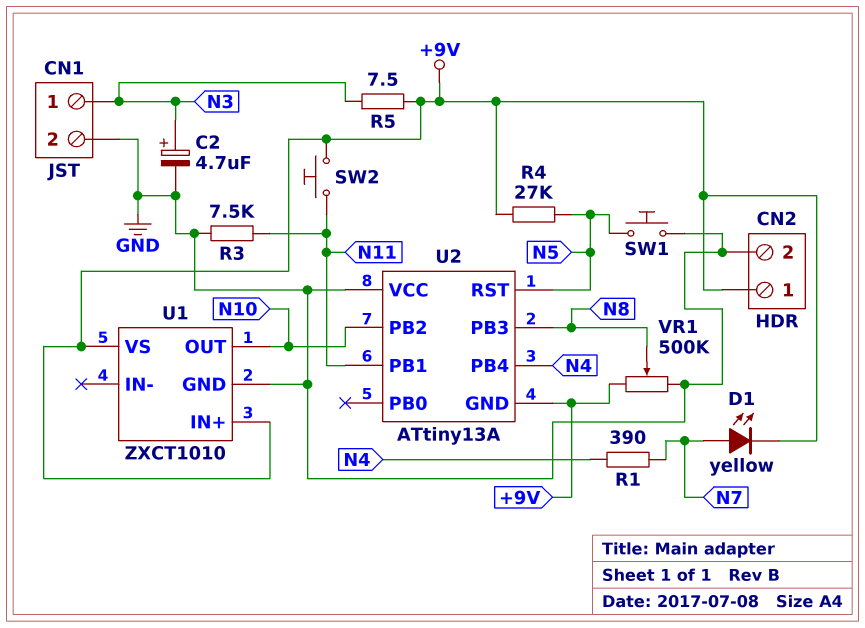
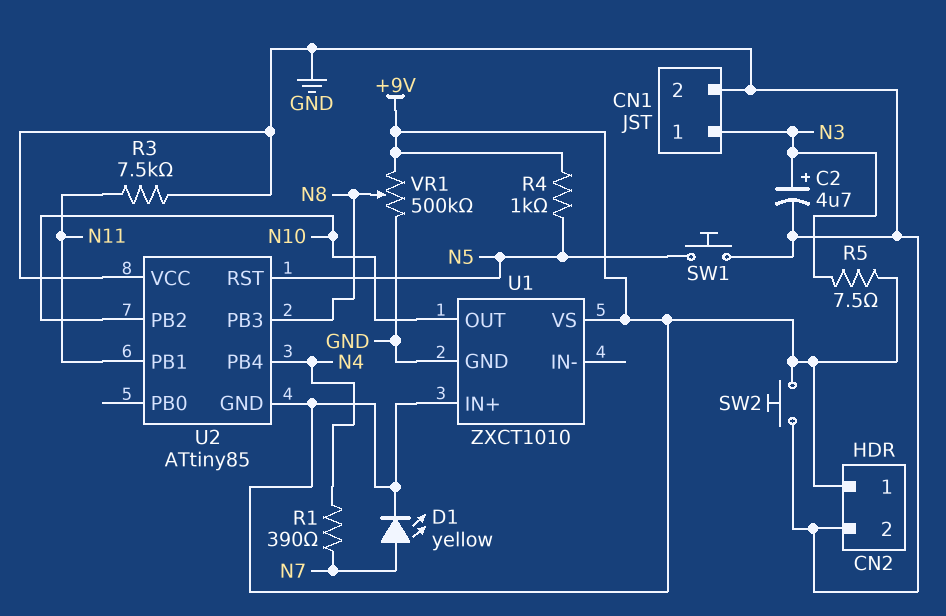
R4: 27k (+9V, N5) -> 1k (+9V, N5)
SW2: button (+9V, N11) -> button (+9V, GND)
U2: ATtiny13A -> ATtiny85

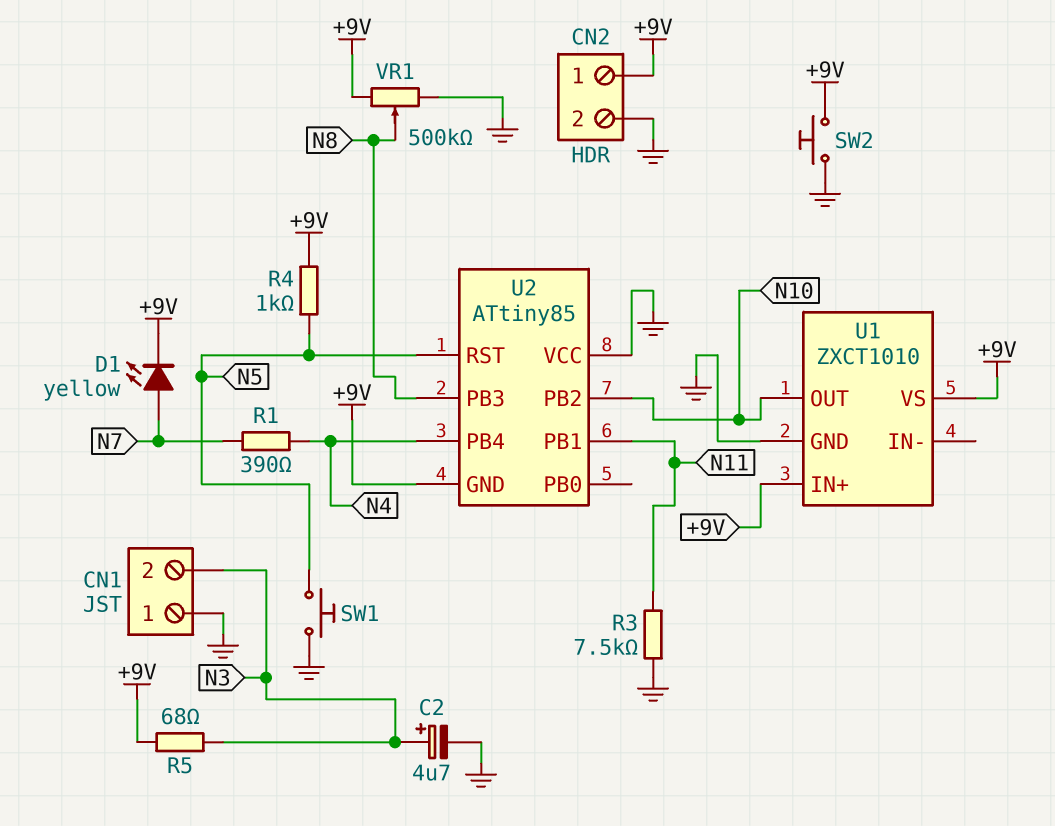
CN1 pin 1: N3 -> GND
CN1 pin 2: GND -> N3
R5: 7.5 (+9V, N3) -> 68 (+9V, N3)

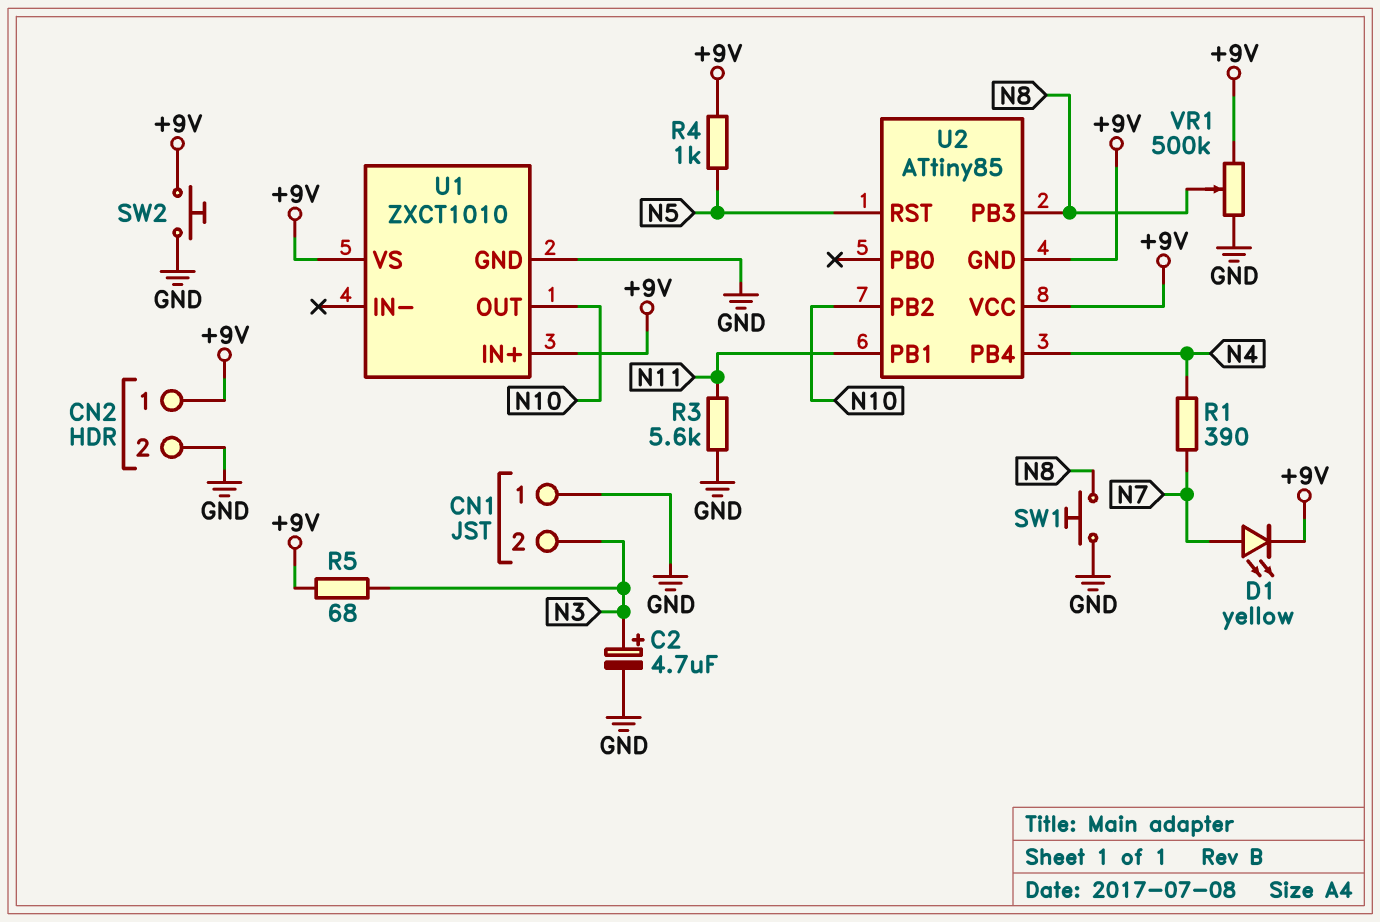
R3: 7.5k (GND, N11) -> 5.6k (GND, N11)
SW1: button (GND, N5) -> button (GND, N8)
U2 pin VCC: GND -> +9V

